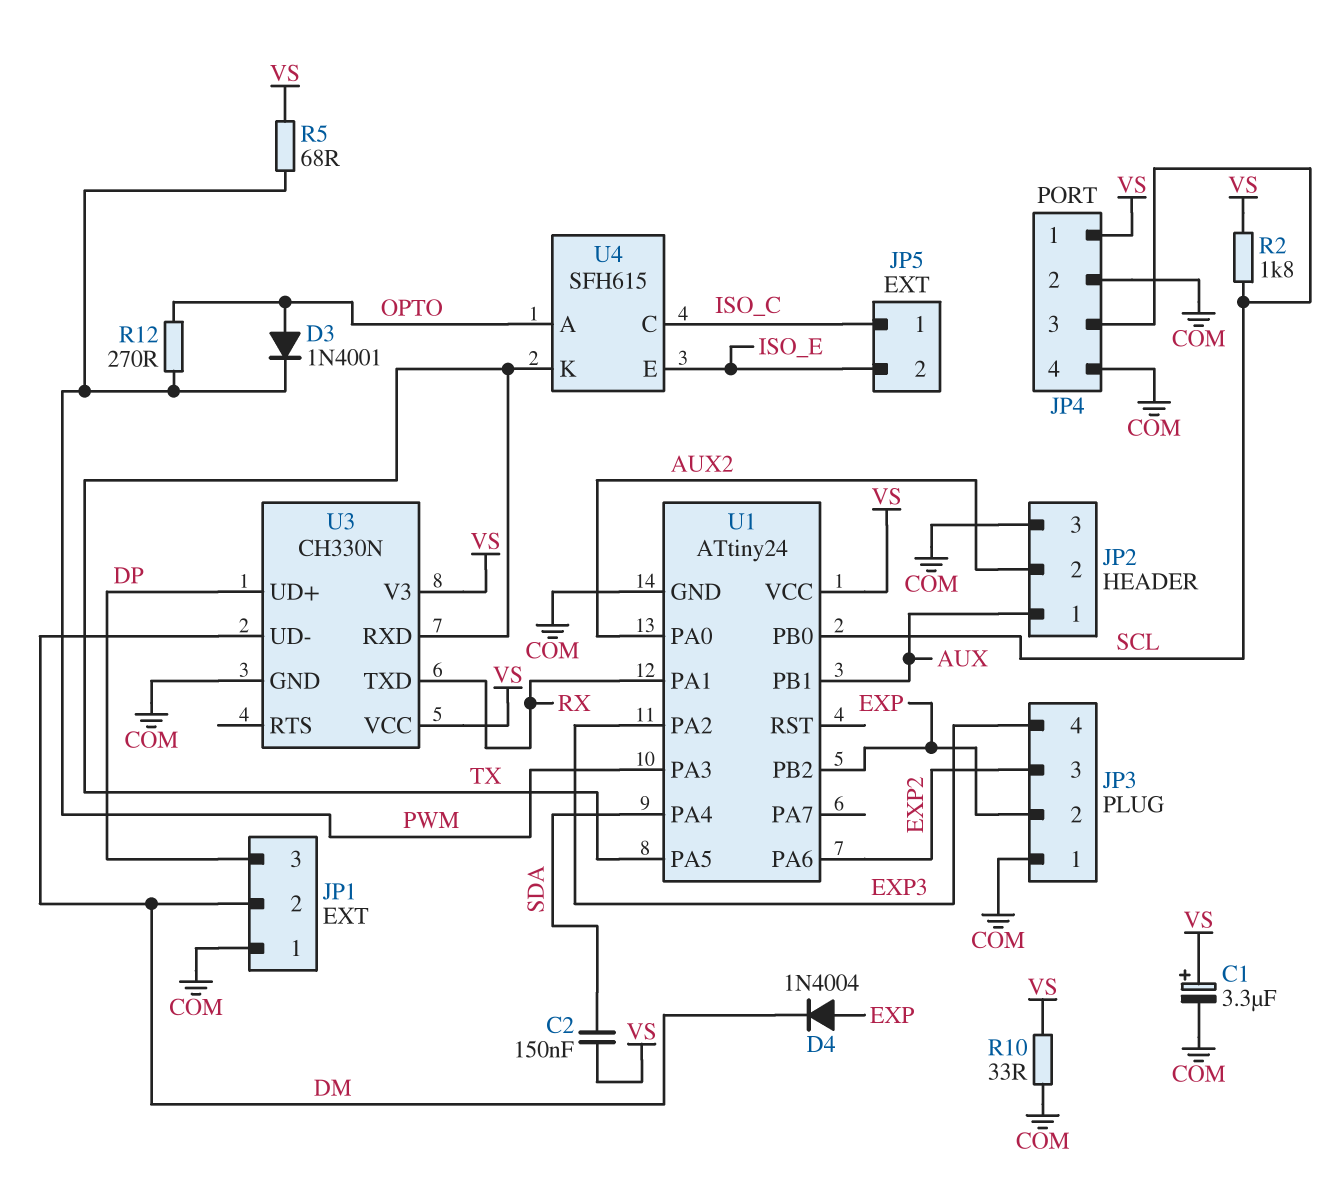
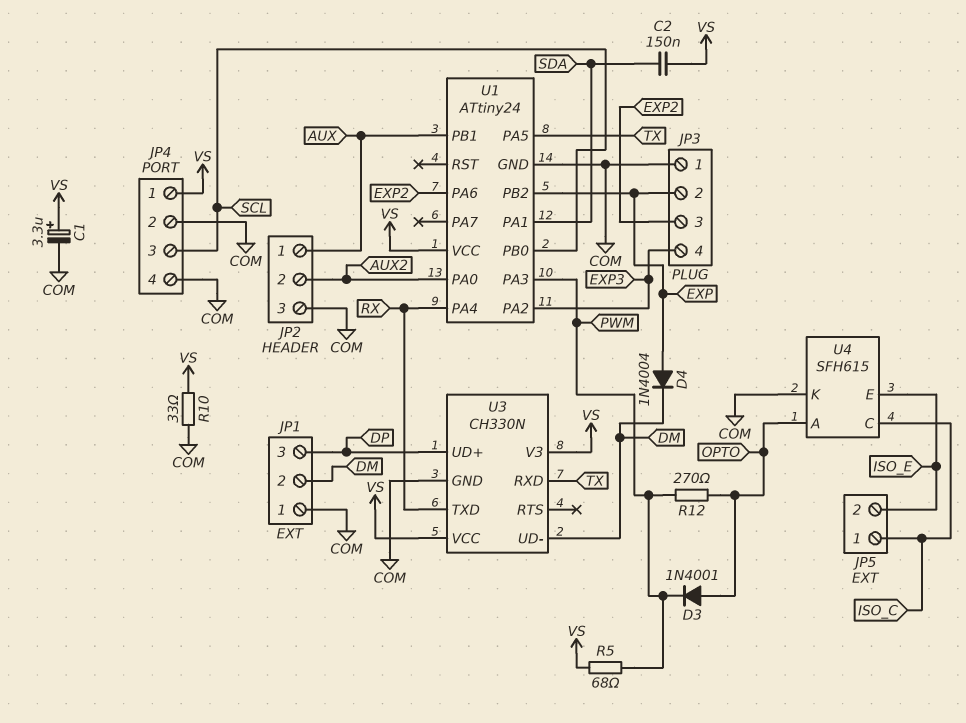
R2: 1.8k (SCL, VS) -> none
U1 pin PA1: RX -> SDA
U1 pin PA4: SDA -> RX
U4 pin K: TX -> COM

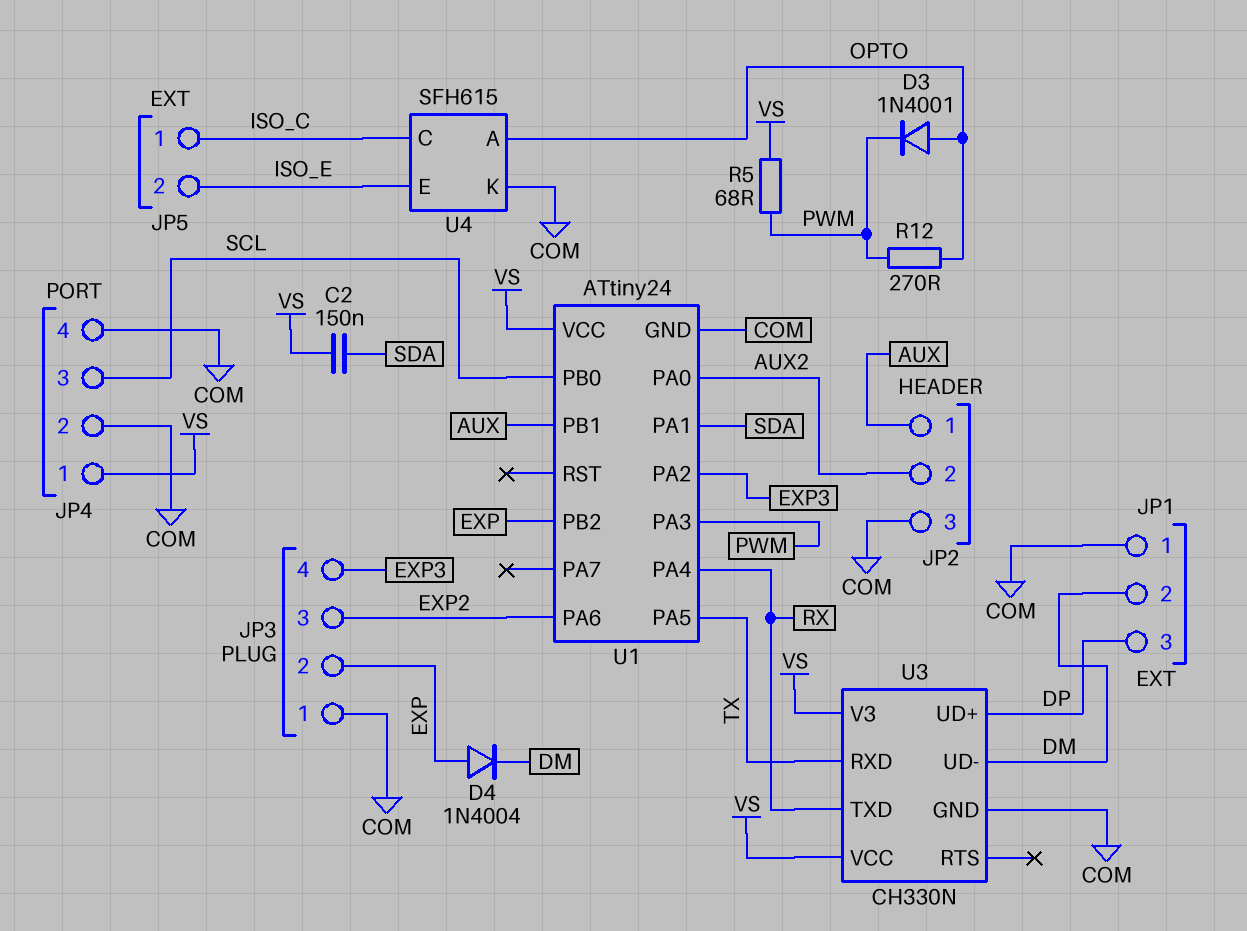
C1: 3.3uF (plus VS, minus COM) -> none
R10: 33 (COM, VS) -> none

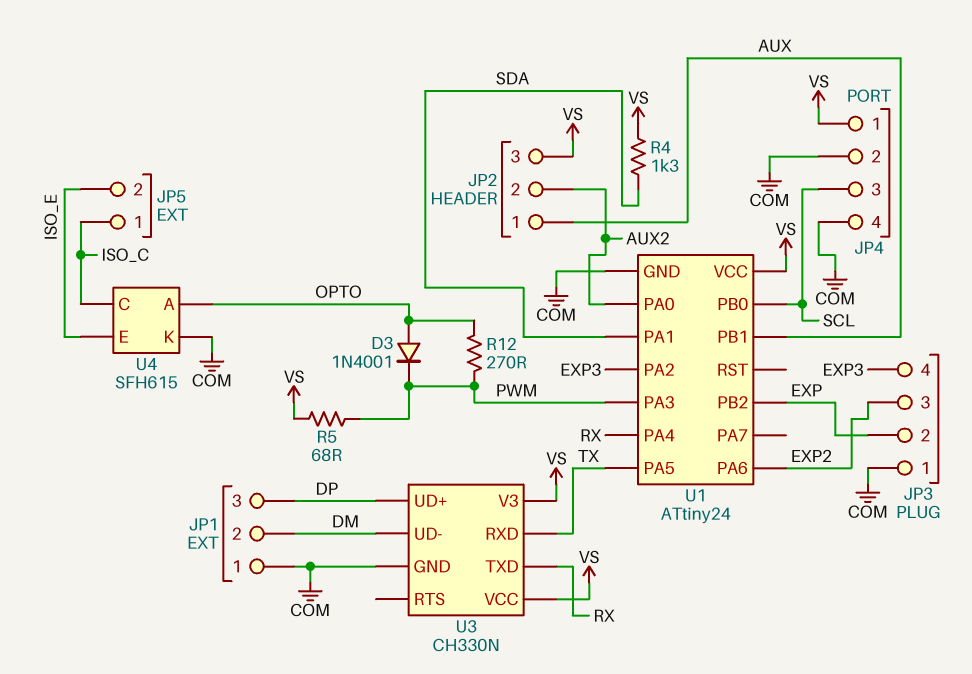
C2: 150nF (SDA, VS) -> none
D4: diode 1N4004 (A EXP, K DM) -> none
JP2 pin 3: COM -> VS
R4: none -> 1.3k (SDA, VS)

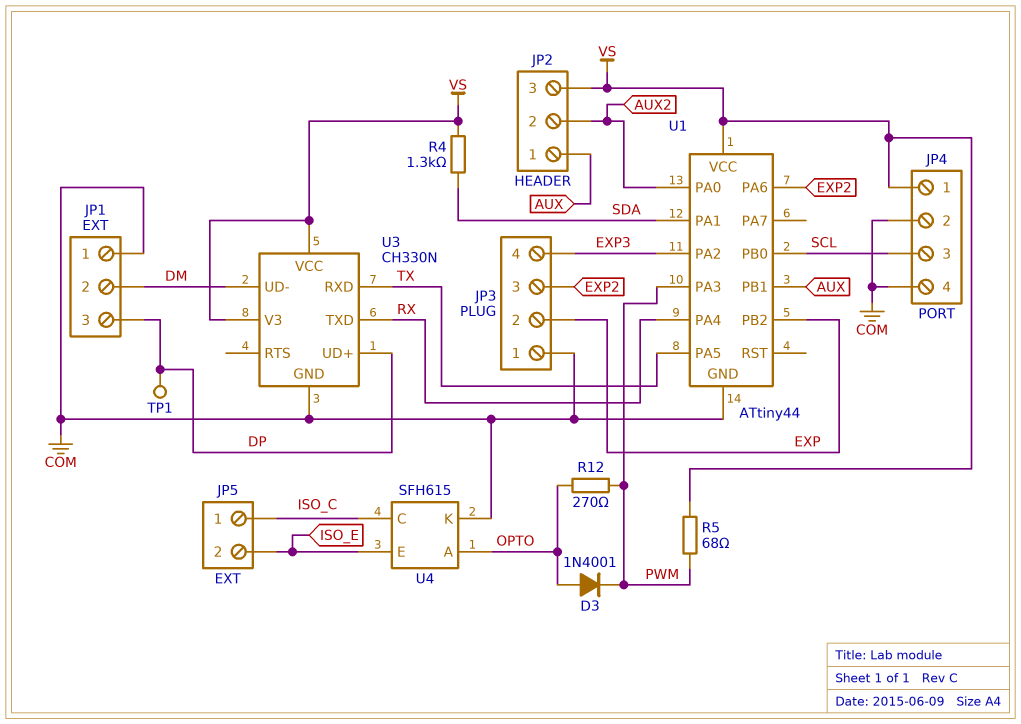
TP1: none -> test point (DP)
U1: ATtiny24 -> ATtiny44

